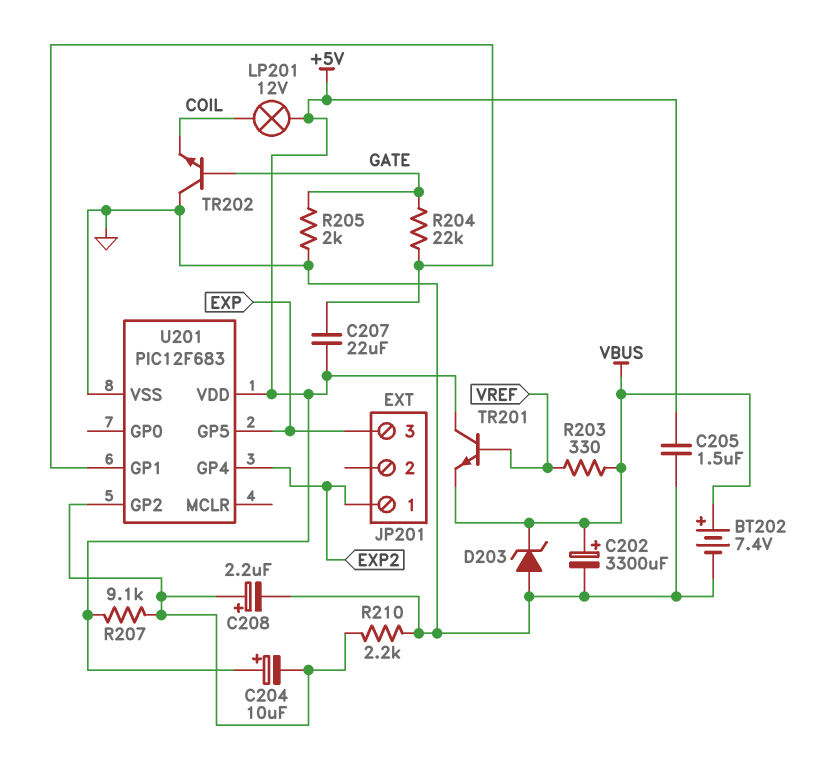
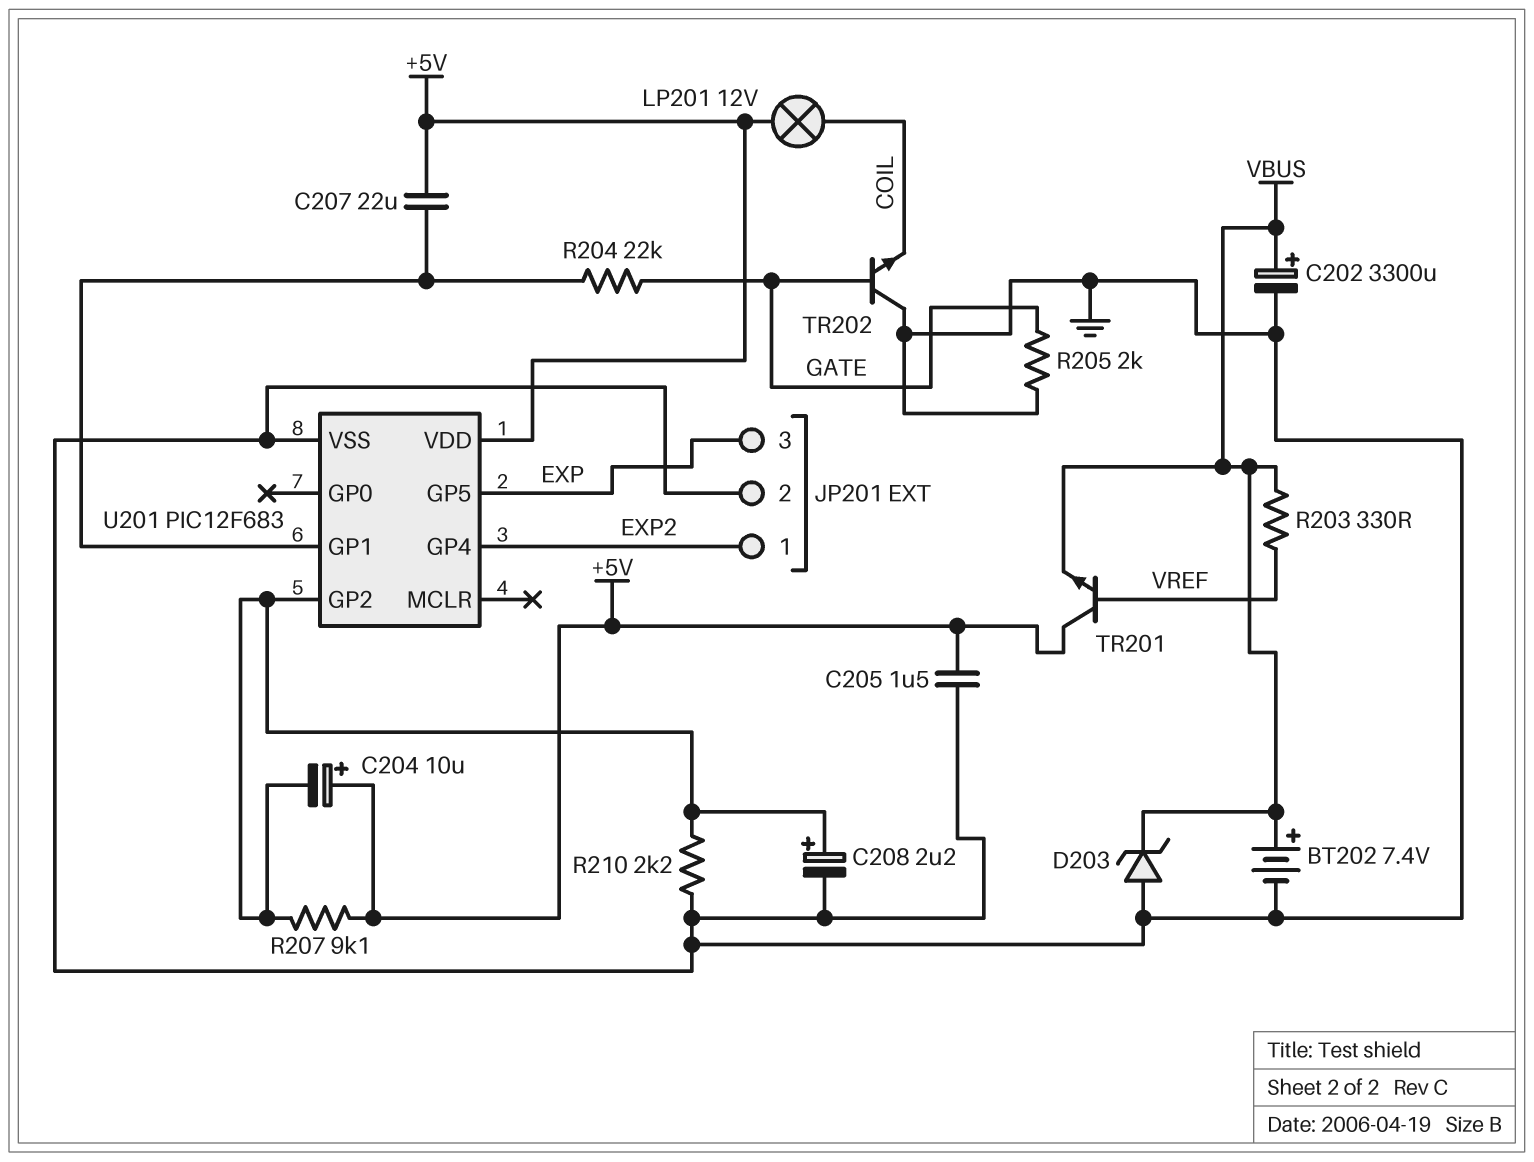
JP201 pin 2: none -> GND

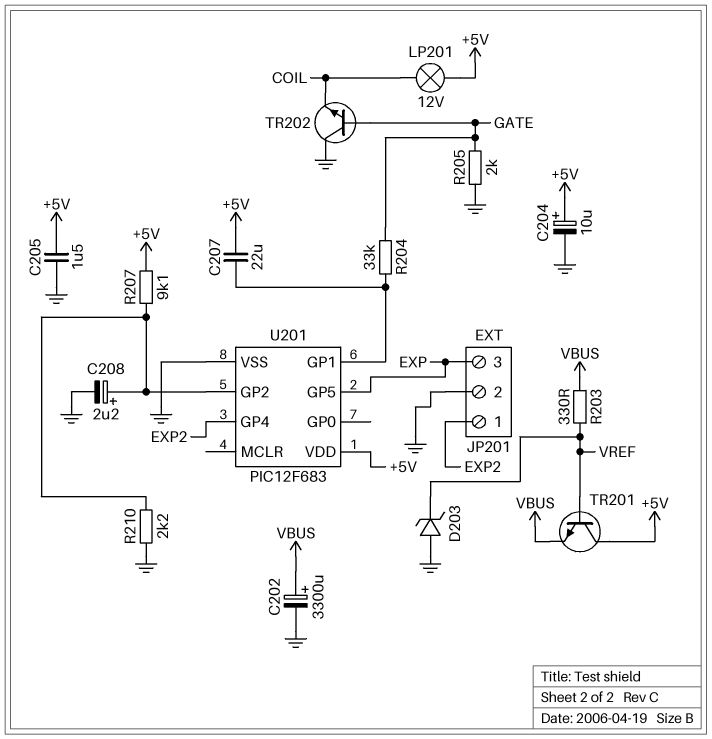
BT202: 7.4V (plus VBUS, minus GND) -> none
C204: 10uF (plus +5V, minus U201/GP2) -> 10uF (plus +5V, minus GND)
D203: zener (A GND, K VBUS) -> zener (A GND, K VREF)
R204: 22k (GATE, U201/GP1) -> 33k (GATE, U201/GP1)

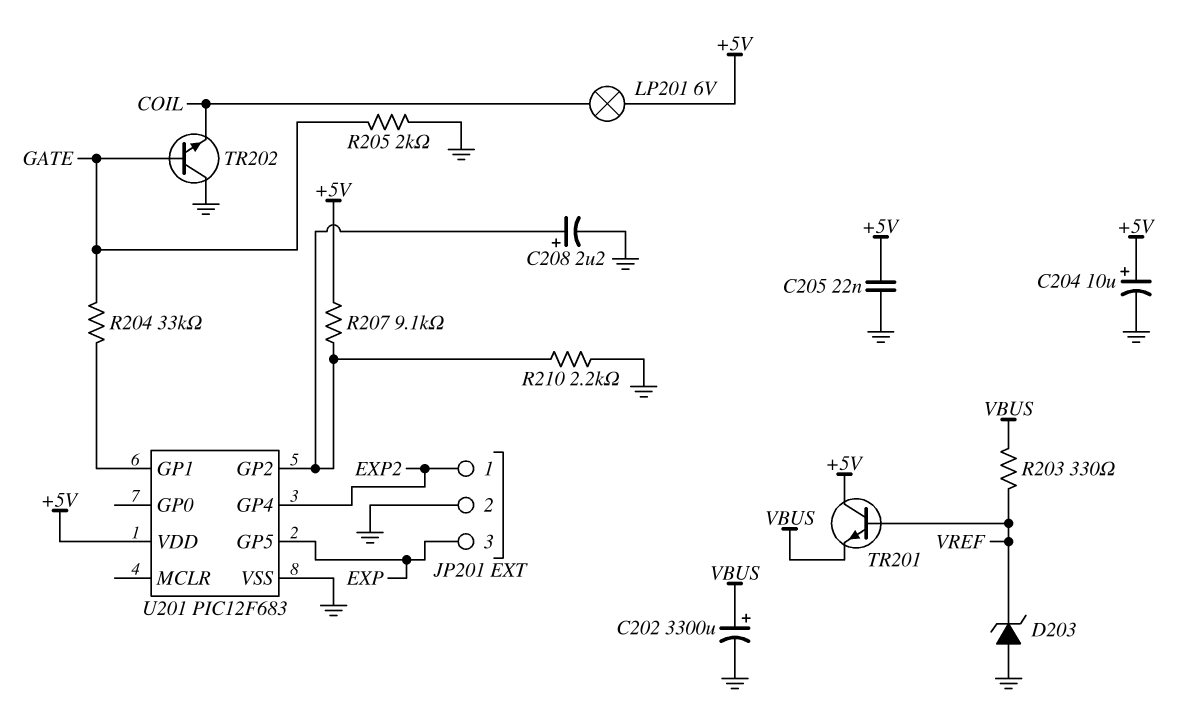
C205: 1.5uF (+5V, GND) -> 22nF (+5V, GND)
C207: 22uF (+5V, U201/GP1) -> none
LP201: lamp 12V (+5V, COIL) -> lamp 6V (+5V, COIL)

